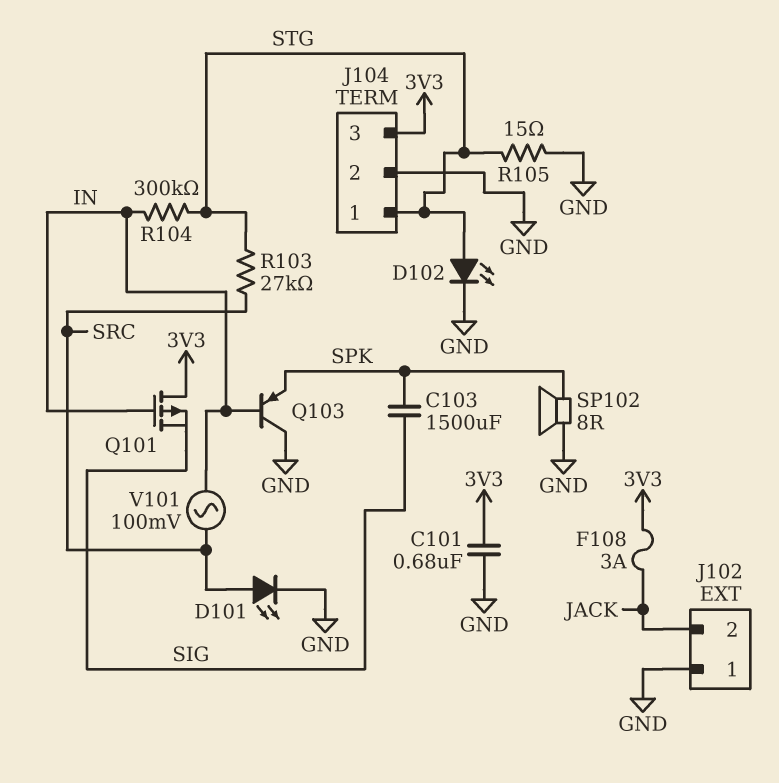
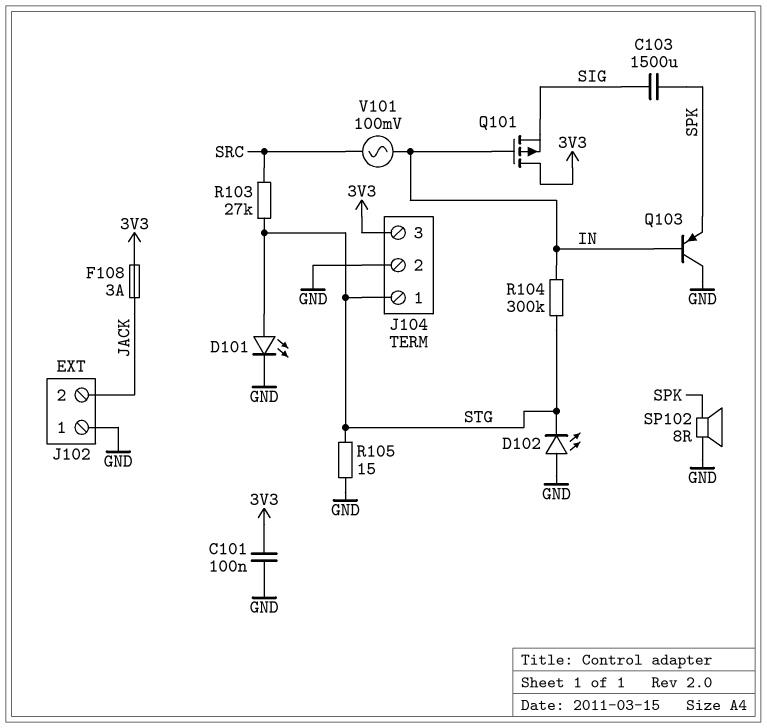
C101: 680nF (3V3, GND) -> 100nF (3V3, GND)
D101: LED (A SRC, K GND) -> LED (A STG, K GND)
D102: LED (A STG, K GND) -> LED (A GND, K STG)

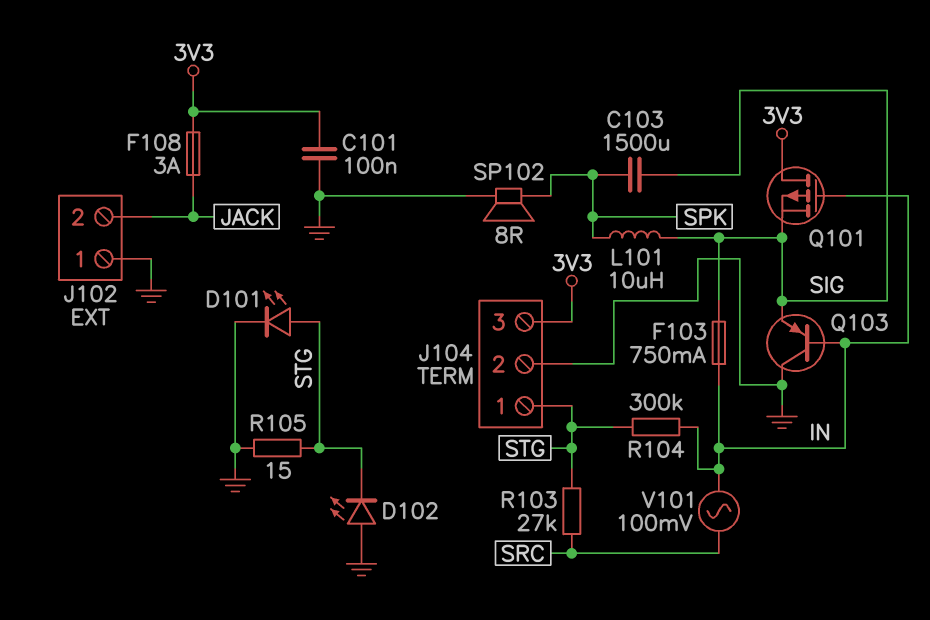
F103: none -> 750mA (IN, SIG)
L101: none -> 10uH (SIG, SPK)
Q103: PNP (B IN, C GND, E SPK) -> PNP (B IN, C GND, E SIG)

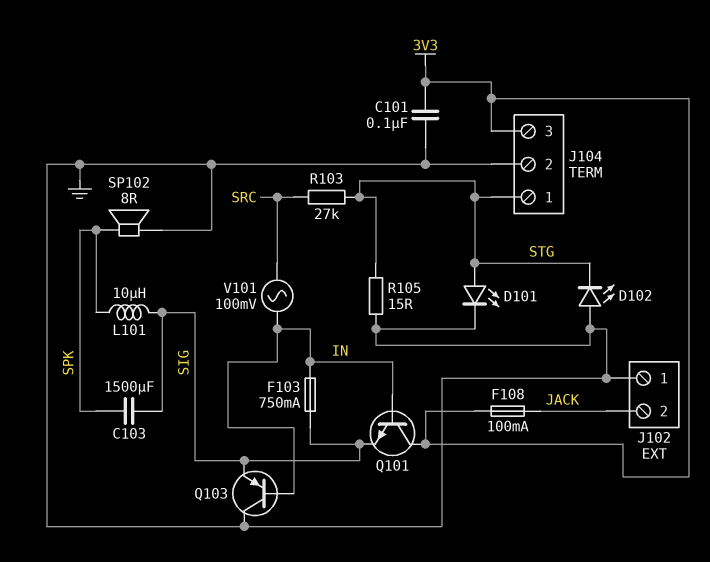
F108: 3A (3V3, JACK) -> 100mA (3V3, JACK)
Q101: PMOS (G IN, D 3V3, S SIG) -> NPN (B IN, C 3V3, E SIG)
R104: 300k (IN, STG) -> none

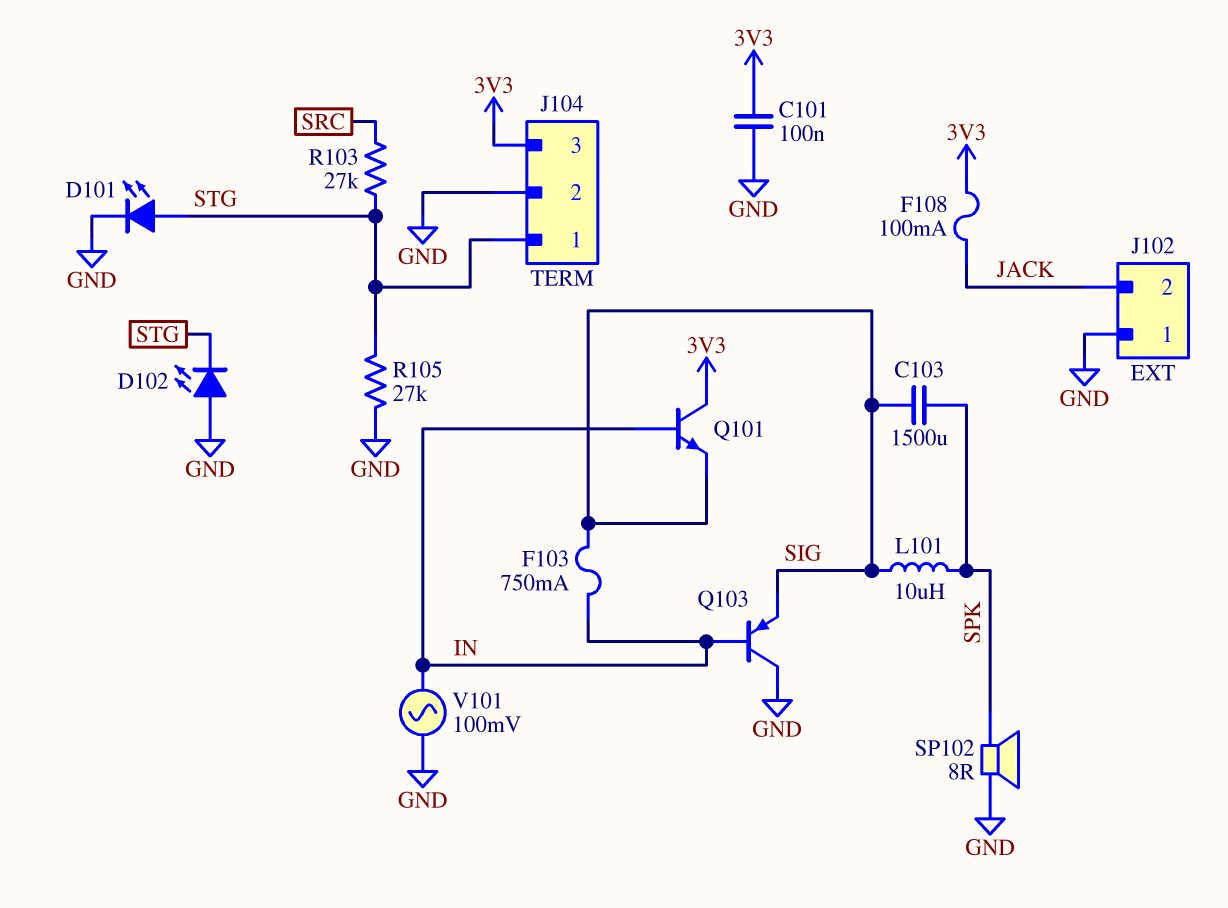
R105: 15 (GND, STG) -> 27k (GND, STG)
V101: AC 100mV (IN, SRC) -> AC 100mV (GND, IN)

